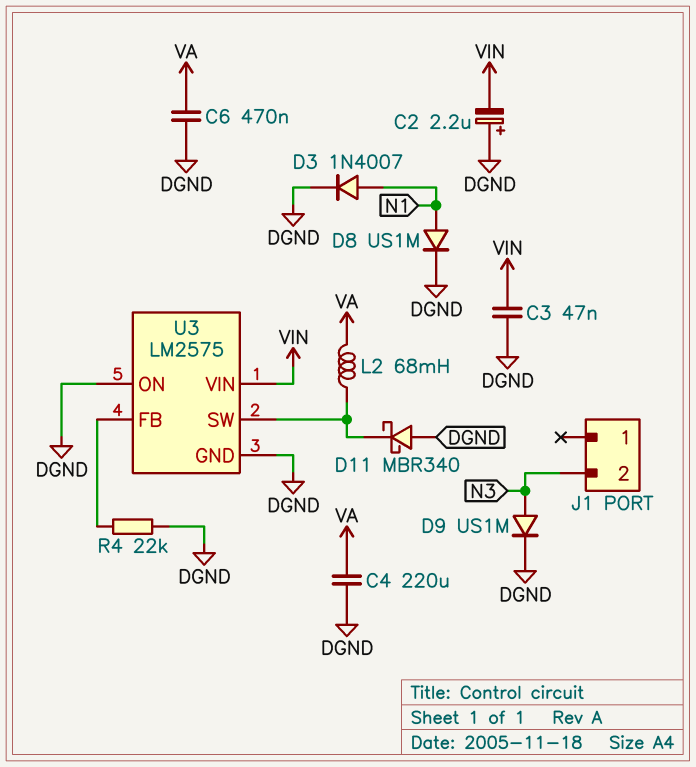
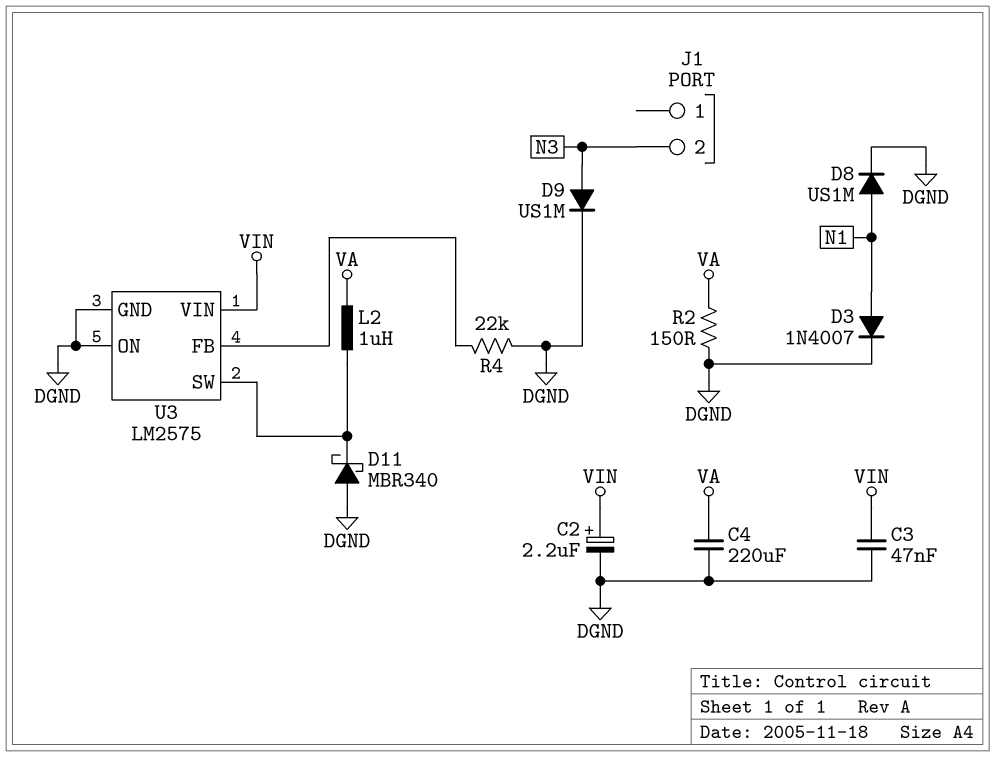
C2: 2.2uF (plus DGND, minus VIN) -> 2.2uF (plus VIN, minus DGND)
C6: 470nF (DGND, VA) -> none
L2: 68mH (U3/SW, VA) -> 1uH (U3/SW, VA)
R2: none -> 150 (DGND, VA)

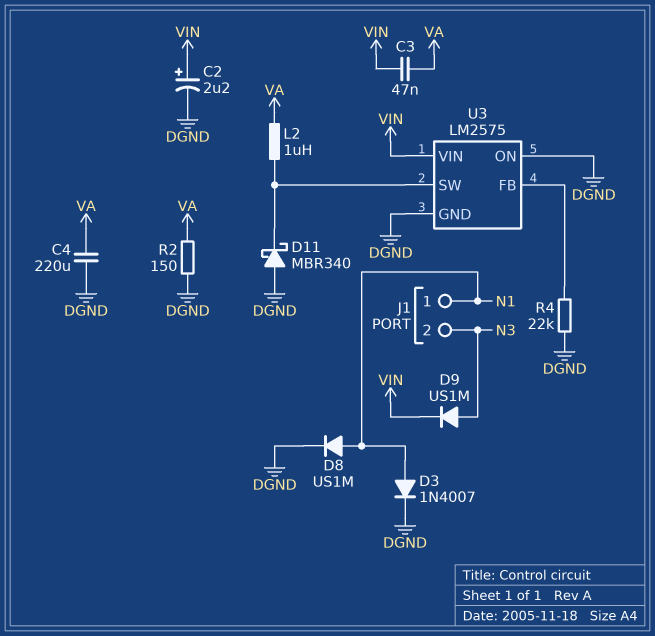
C3: 47nF (DGND, VIN) -> 47nF (VA, VIN)
D9: diode US1M (A N3, K DGND) -> diode US1M (A N3, K VIN)
J1 pin 1: none -> N1

